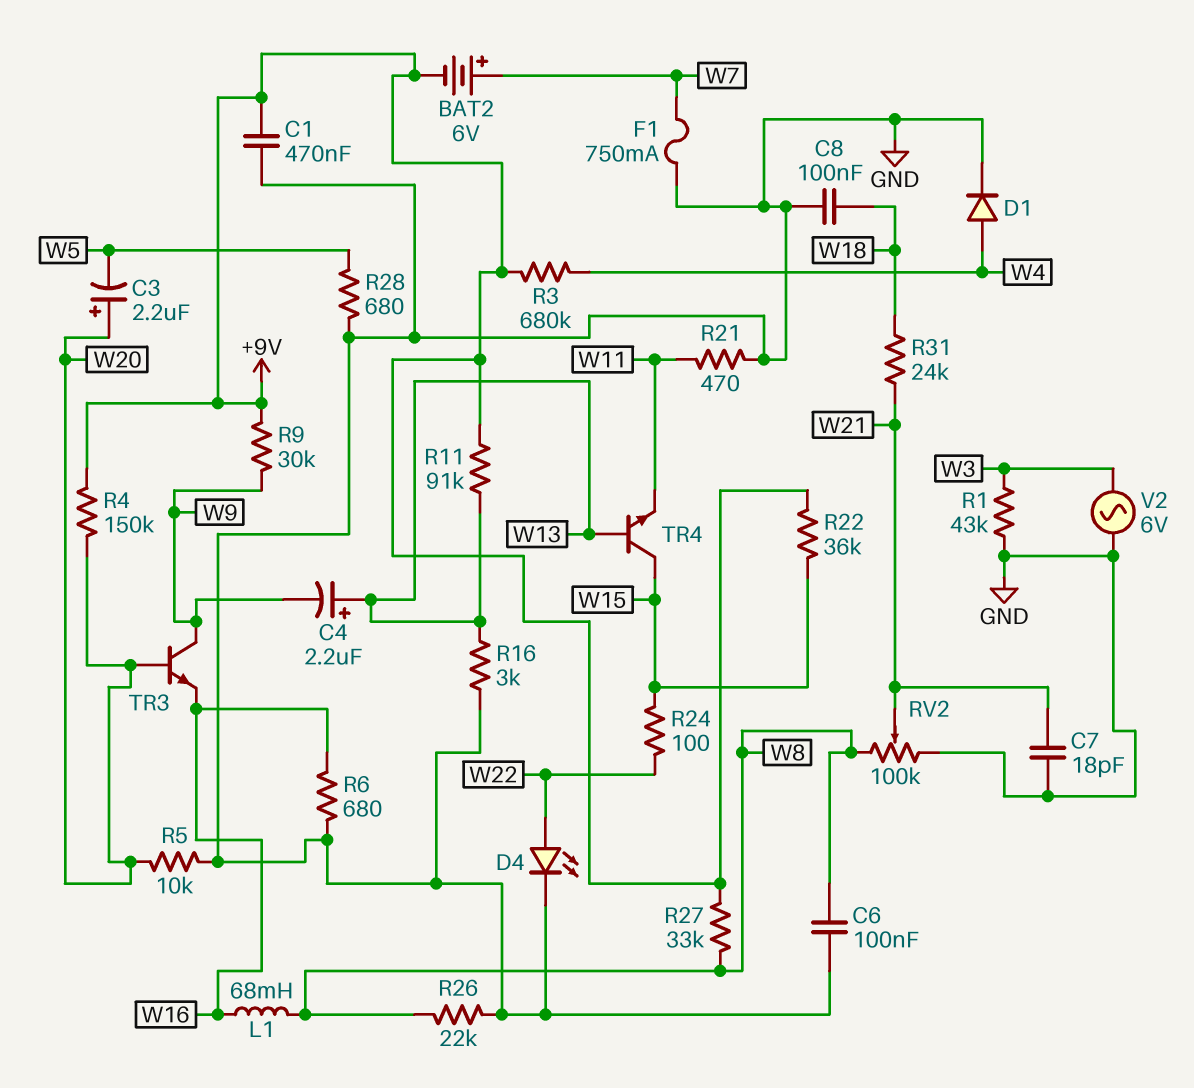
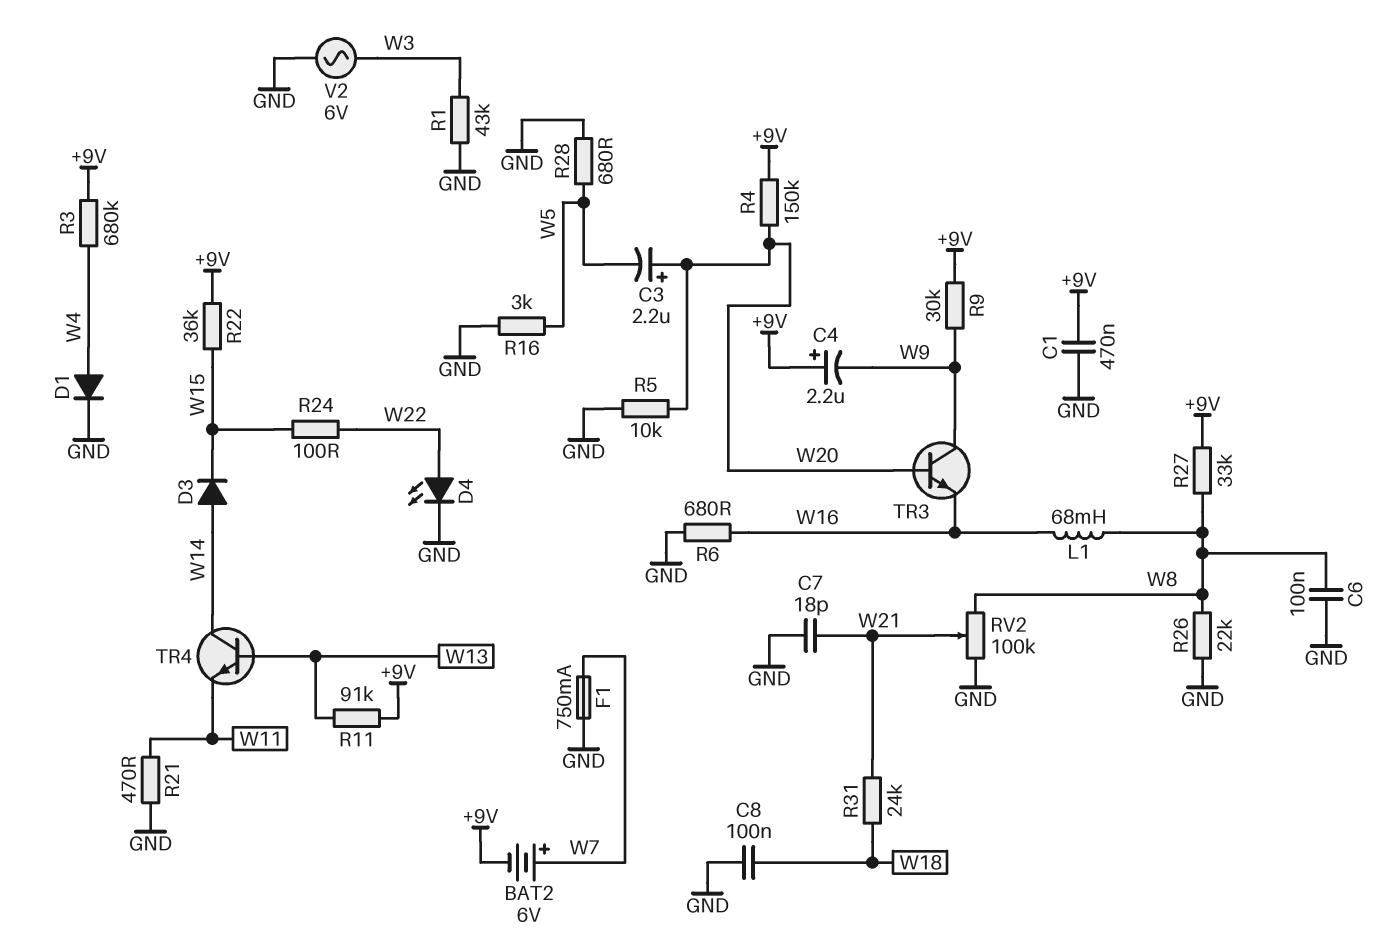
C4: 2.2uF (plus W13, minus W9) -> 2.2uF (plus +9V, minus W9)
D3: none -> diode (A W14, K W15)
R16: 3k (GND, W13) -> 3k (GND, W5)
TR4: NPN (B W13, C W15, E W11) -> NPN (B W13, C W14, E W11)

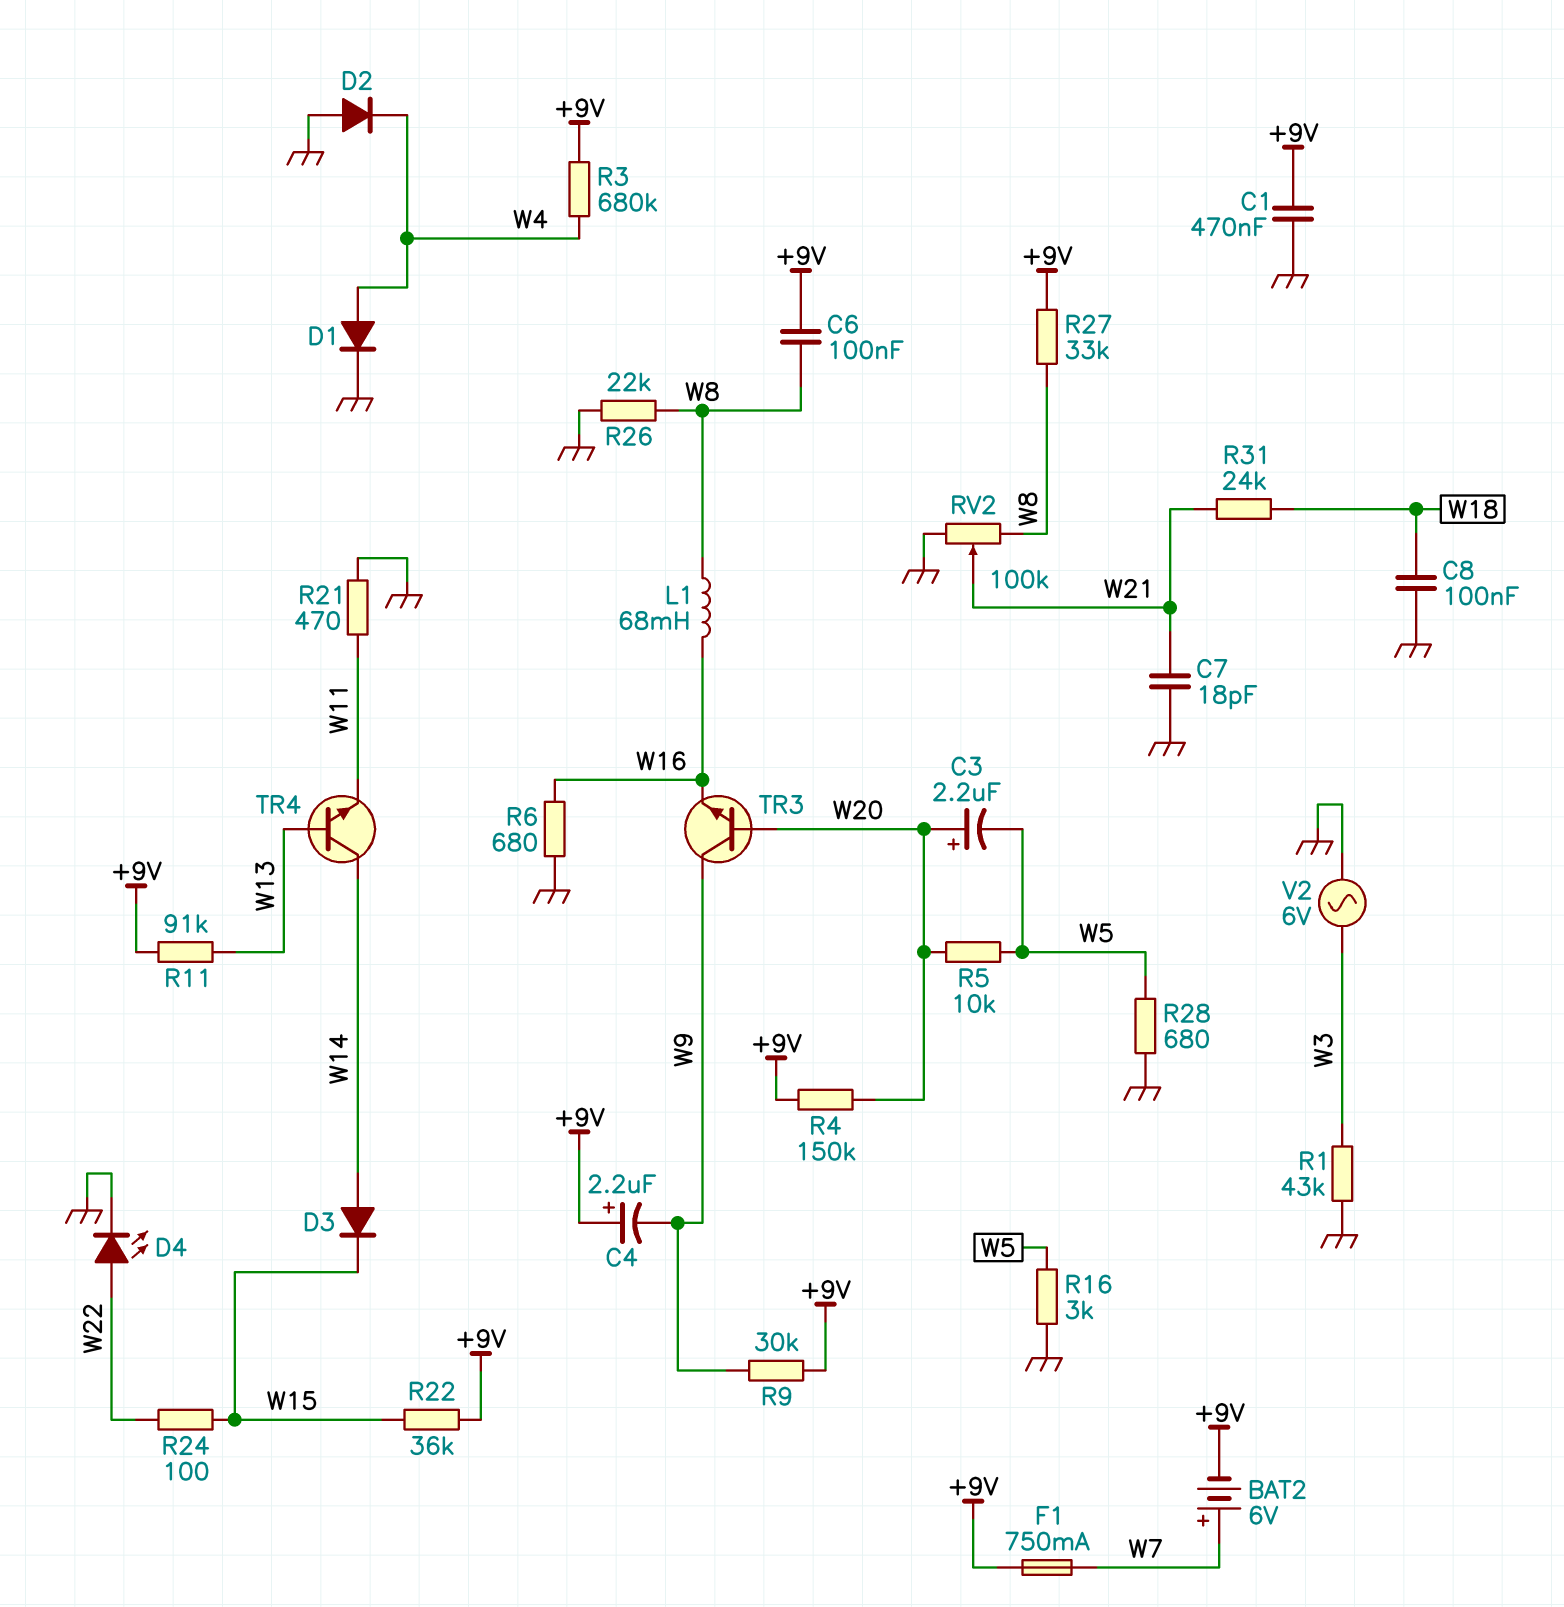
C6: 100nF (GND, W8) -> 100nF (+9V, W8)
D2: none -> diode (A GND, K W4)
F1: 750mA (GND, W7) -> 750mA (+9V, W7)
R5: 10k (GND, W20) -> 10k (W5, W20)

